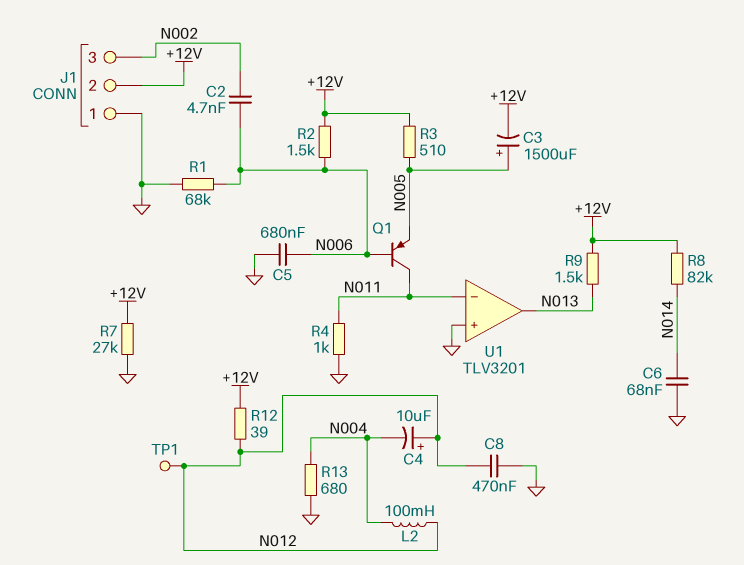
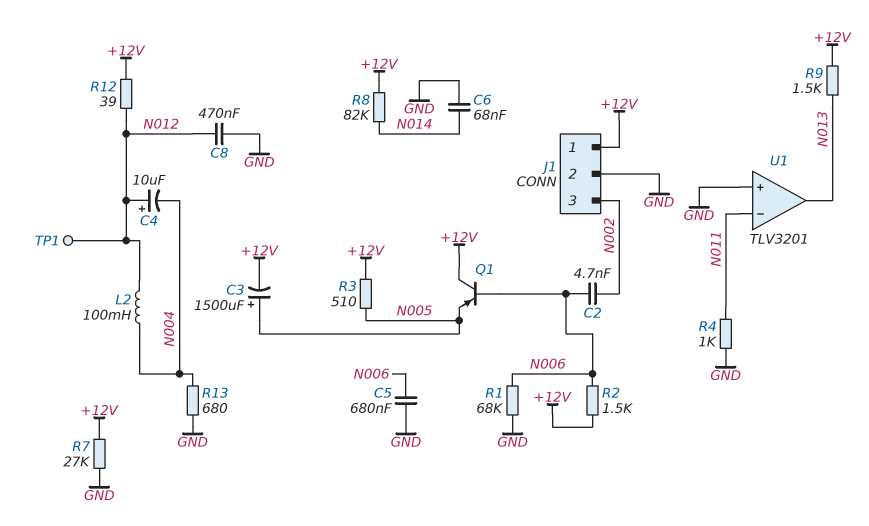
J1 pin 1: GND -> +12V
J1 pin 2: +12V -> GND
Q1: PNP (B N006, C N011, E N005) -> PNP (B N006, C +12V, E N005)

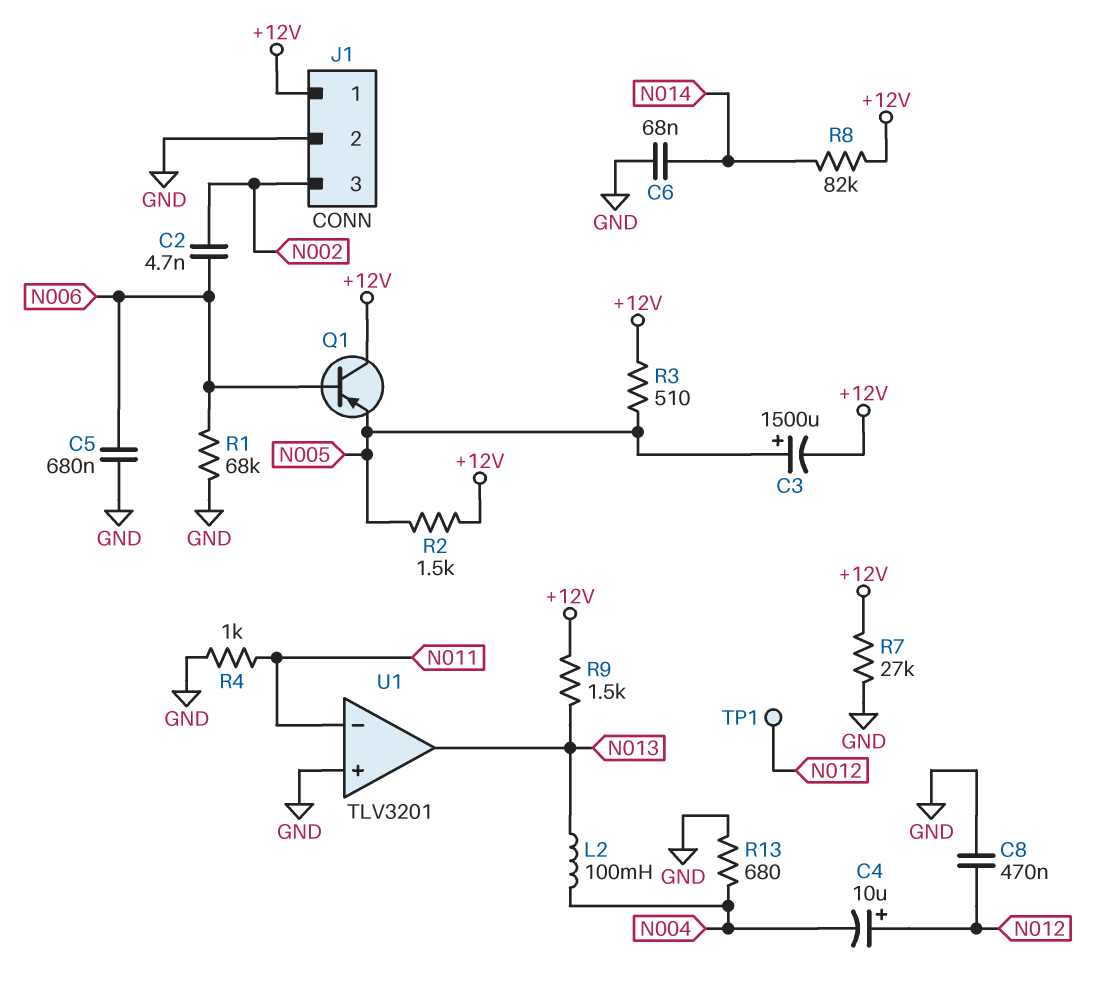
L2: 100mH (N004, N012) -> 100mH (N004, N013)
R2: 1.5k (+12V, N006) -> 1.5k (+12V, N005)
R12: 39 (+12V, N012) -> none

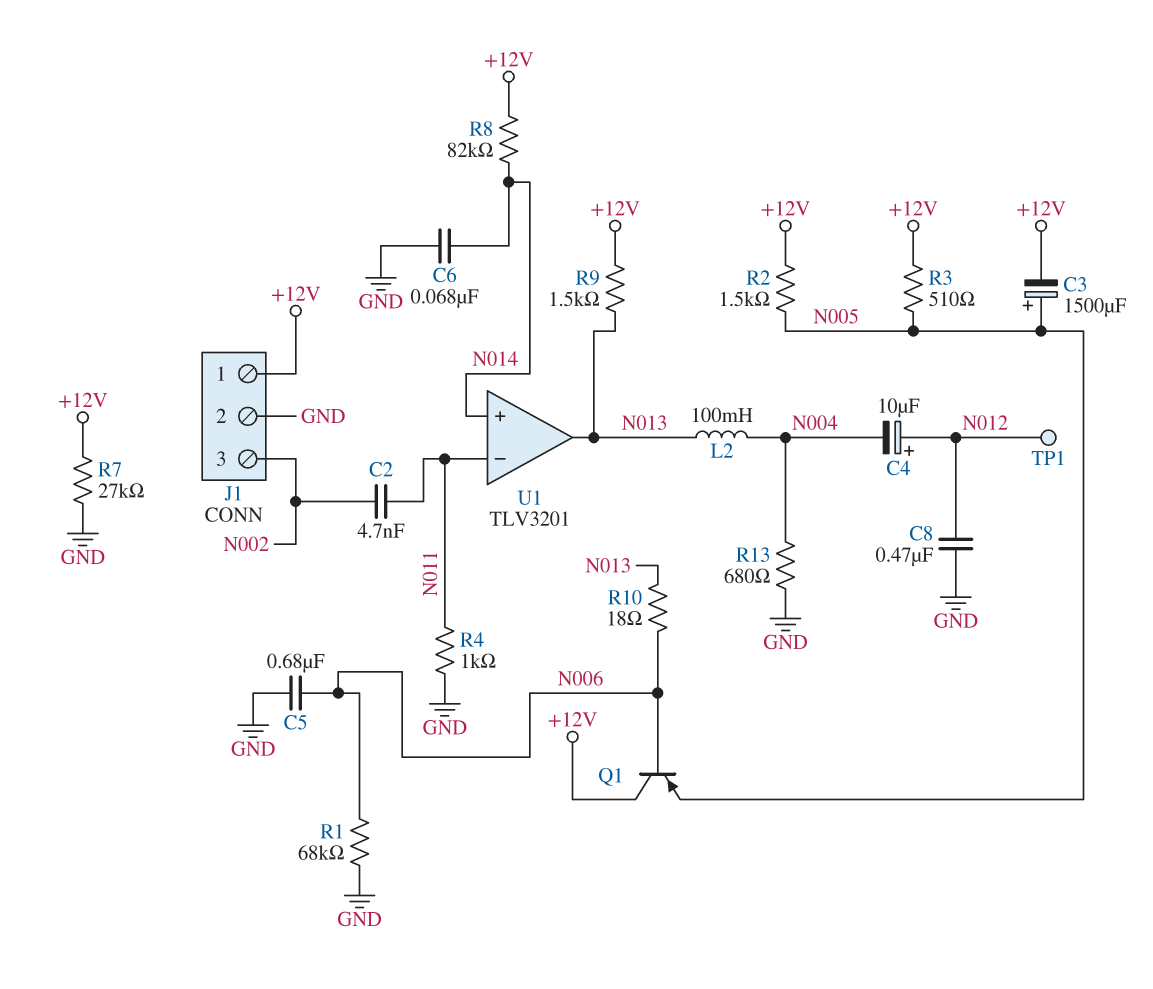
C2: 4.7nF (N002, N006) -> 4.7nF (N002, N011)
R10: none -> 18 (N006, N013)
U1 pin in+: GND -> N014

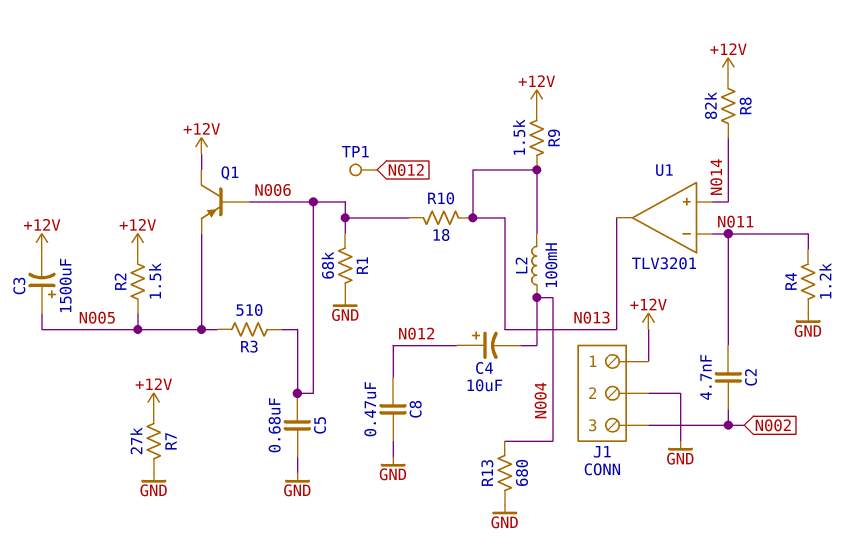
C6: 68nF (GND, N014) -> none
R3: 510 (+12V, N005) -> 510 (N005, N006)
R4: 1k (GND, N011) -> 1.2k (GND, N011)

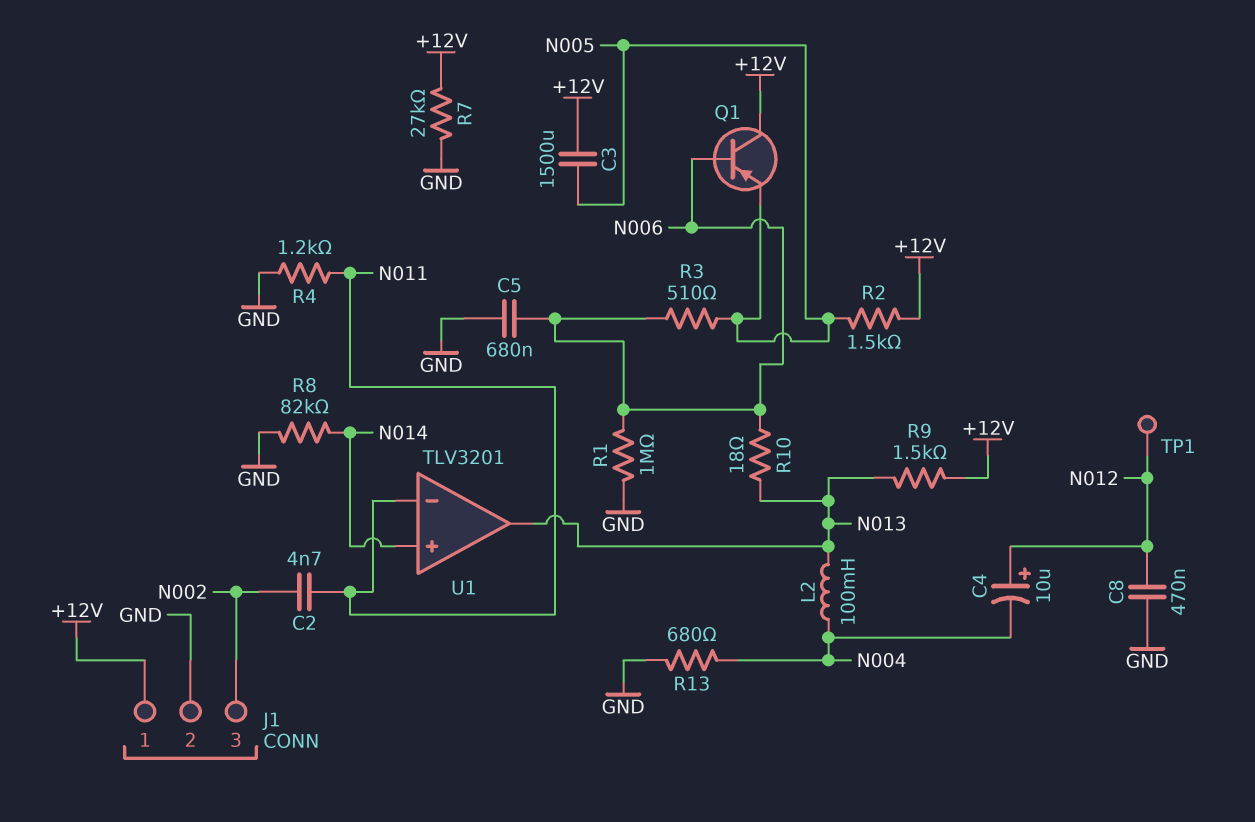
C3: 1500uF (plus N005, minus +12V) -> 1500uF (+12V, N005)
R1: 68k (GND, N006) -> 1M (GND, N006)
R8: 82k (+12V, N014) -> 82k (GND, N014)

